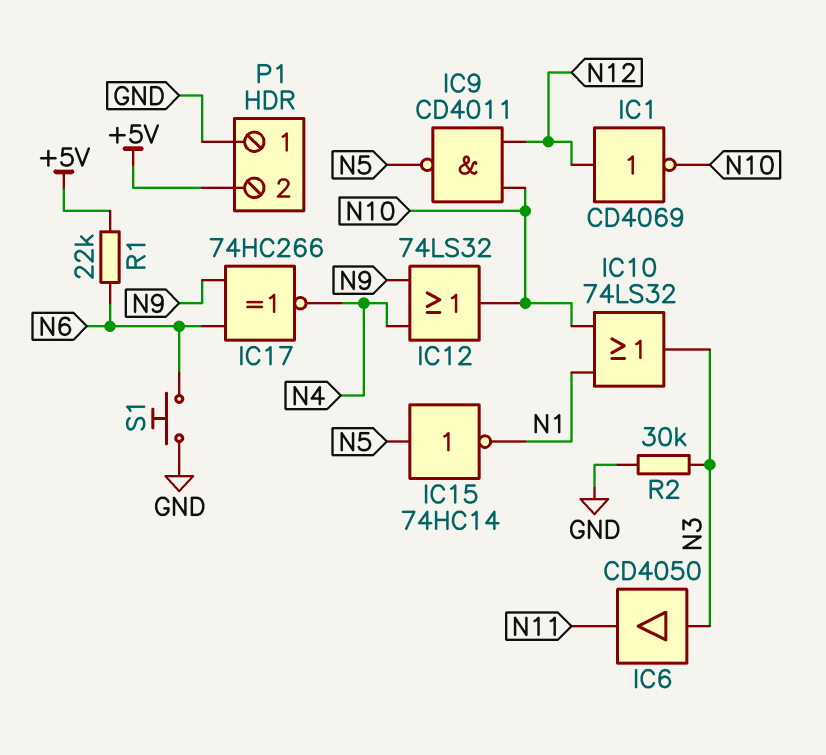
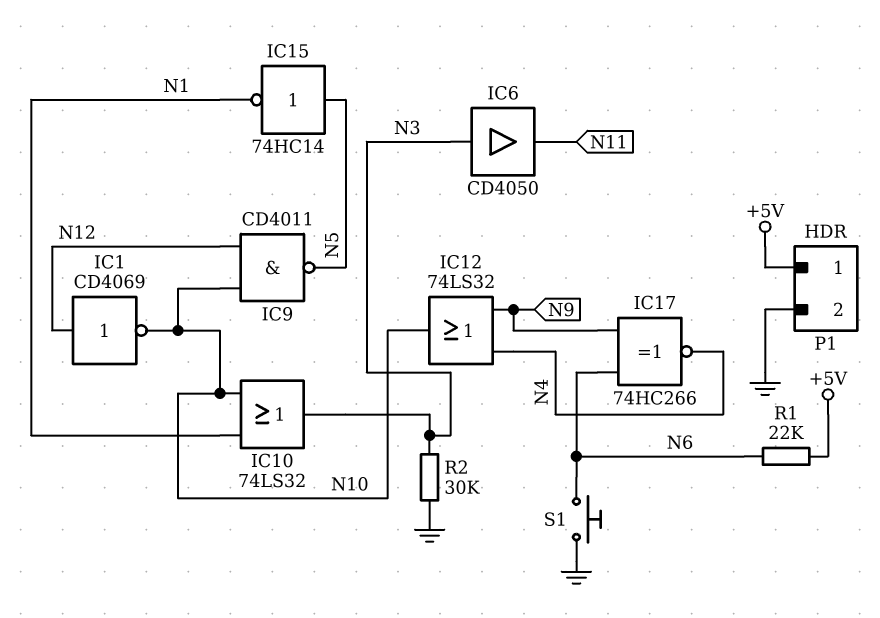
P1 pin 1: GND -> +5V
P1 pin 2: +5V -> GND

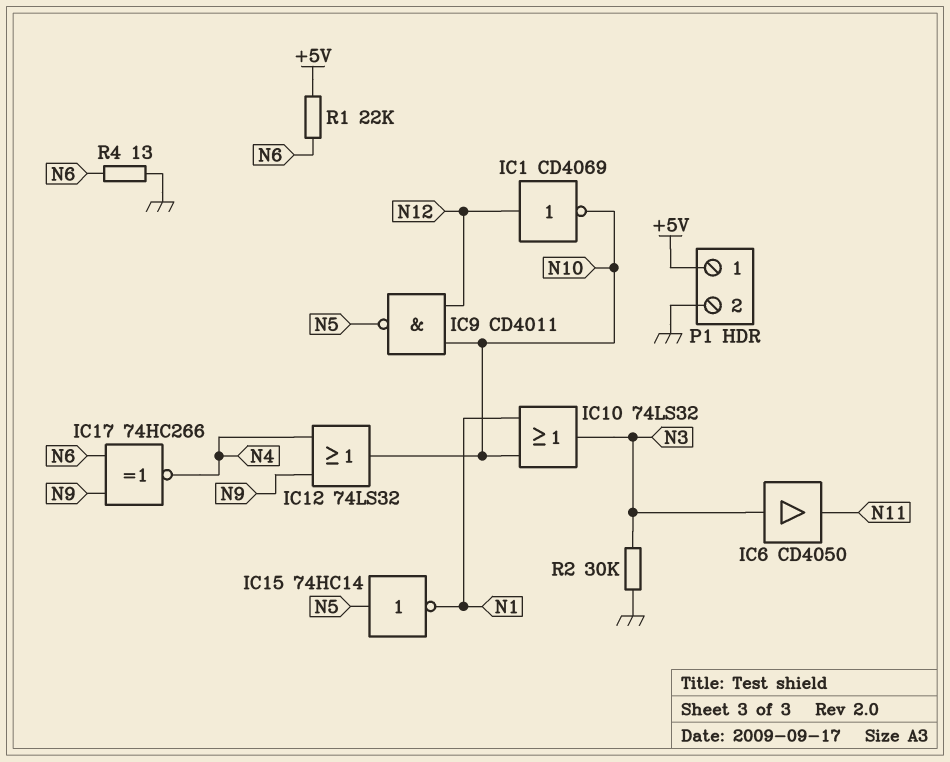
R4: none -> 13 (GND, N6)
S1: button (GND, N6) -> none

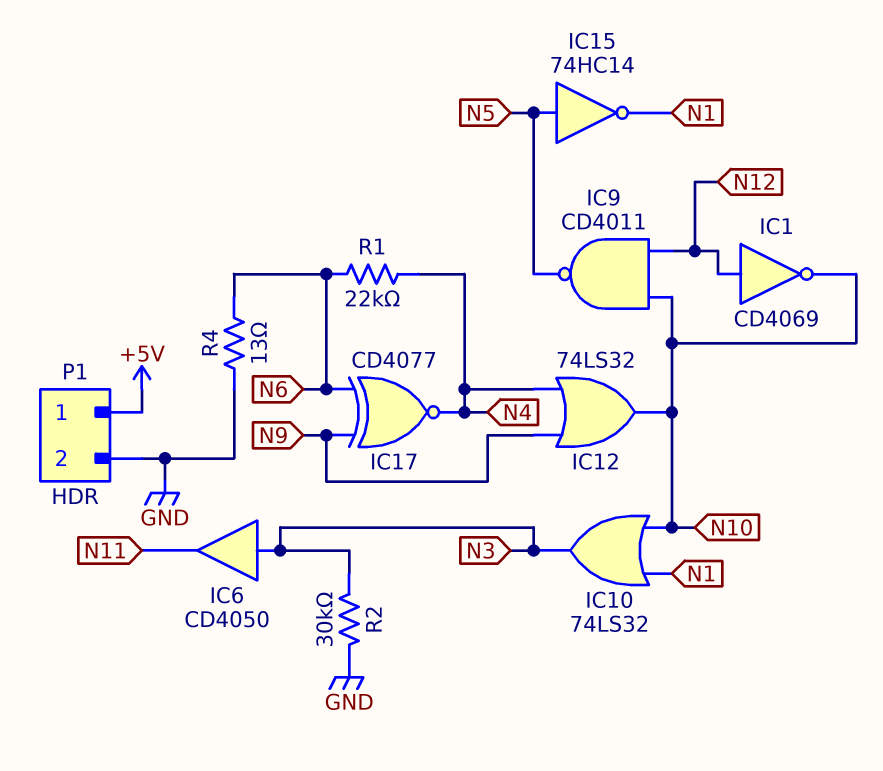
IC17: XNOR 74HC266 (in N6, in N9, out N4) -> XNOR CD4077 (in N6, in N9, out N4)
R1: 22k (+5V, N6) -> 22k (N4, N6)

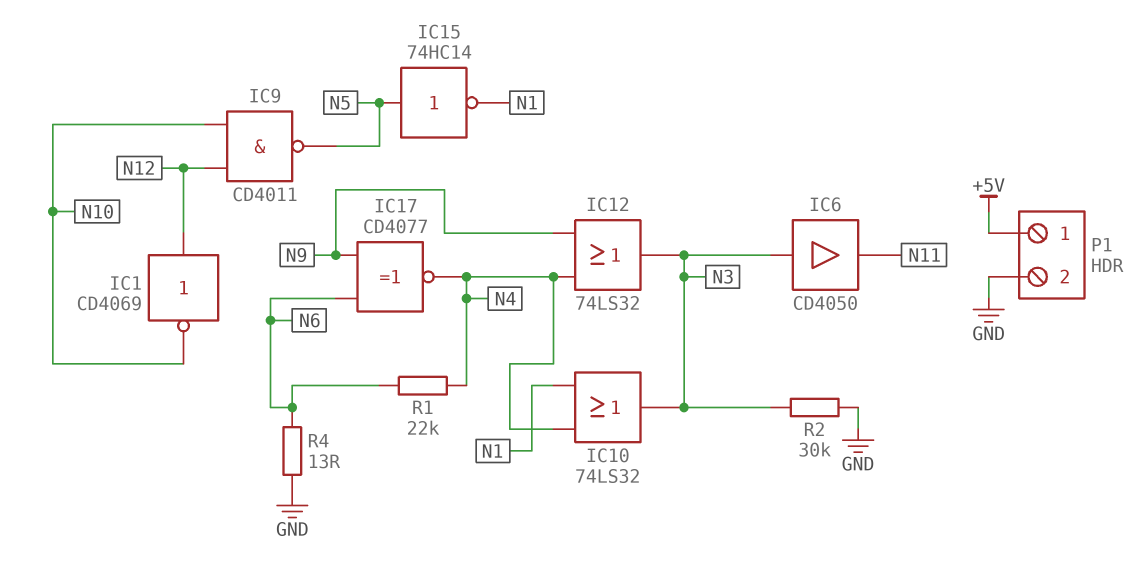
IC10: OR 74LS32 (in N1, in N10, out N3) -> OR 74LS32 (in N1, in N4, out N3)
IC12: OR 74LS32 (in N4, in N9, out N10) -> OR 74LS32 (in N4, in N9, out N3)

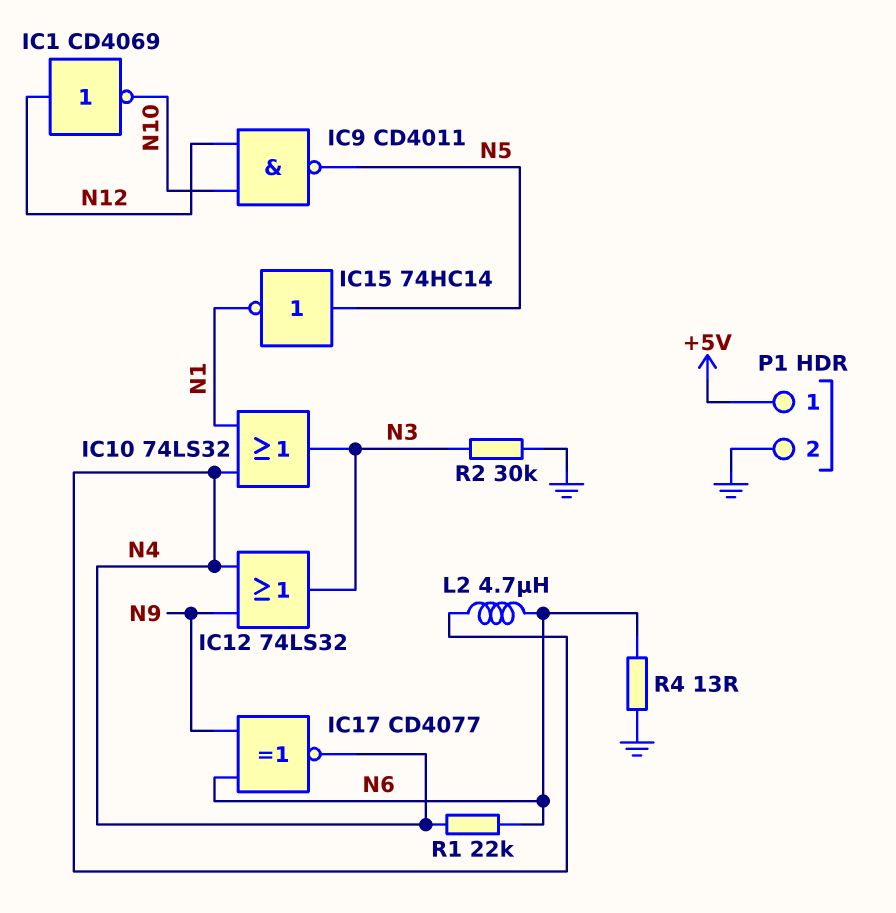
IC6: buffer CD4050 (in N3, out N11) -> none
L2: none -> 4.7uH (N4, N6)

